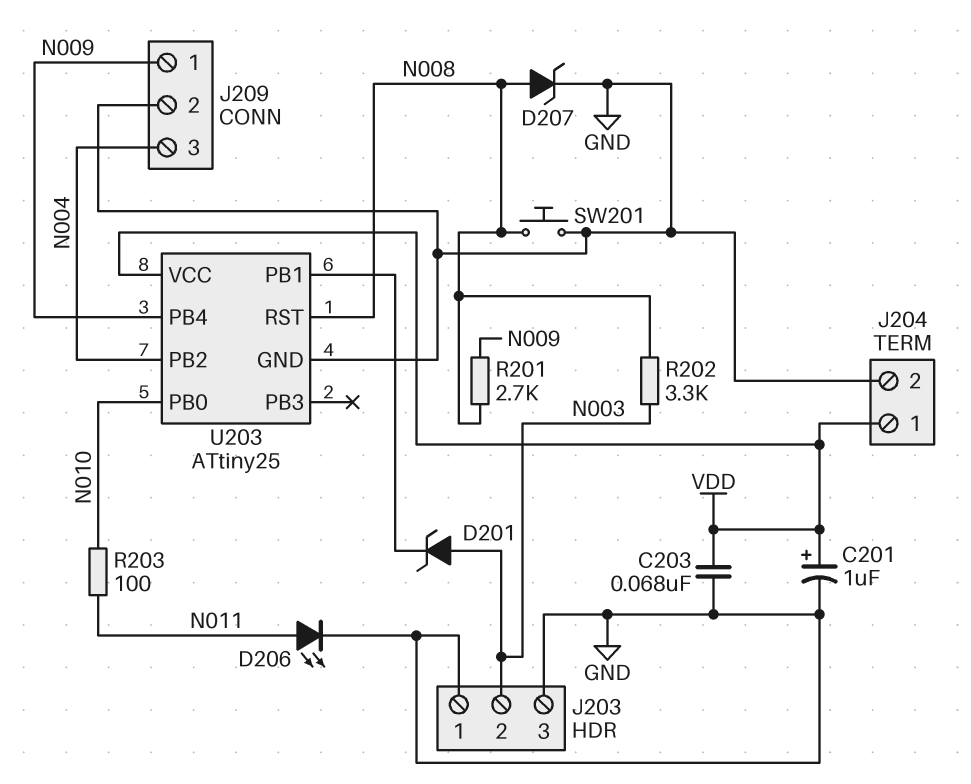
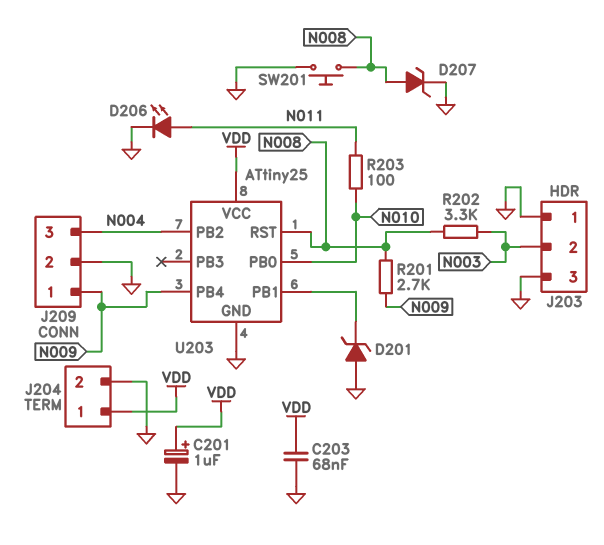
D201: zener (A N003, K U203/PB1) -> zener (A GND, K U203/PB1)

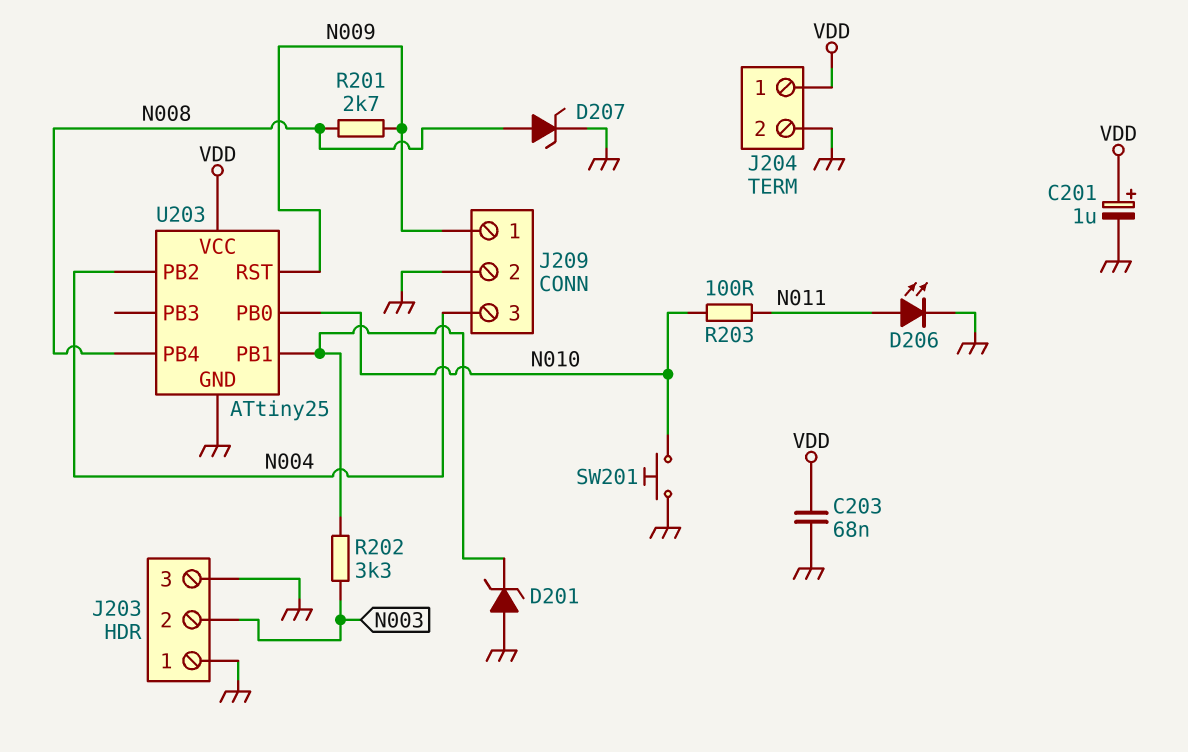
R202: 3.3k (N003, N008) -> 3.3k (N003, U203/PB1)
SW201: button (GND, N008) -> button (GND, N010)
U203 pin PB4: N009 -> N008
U203 pin RST: N008 -> N009

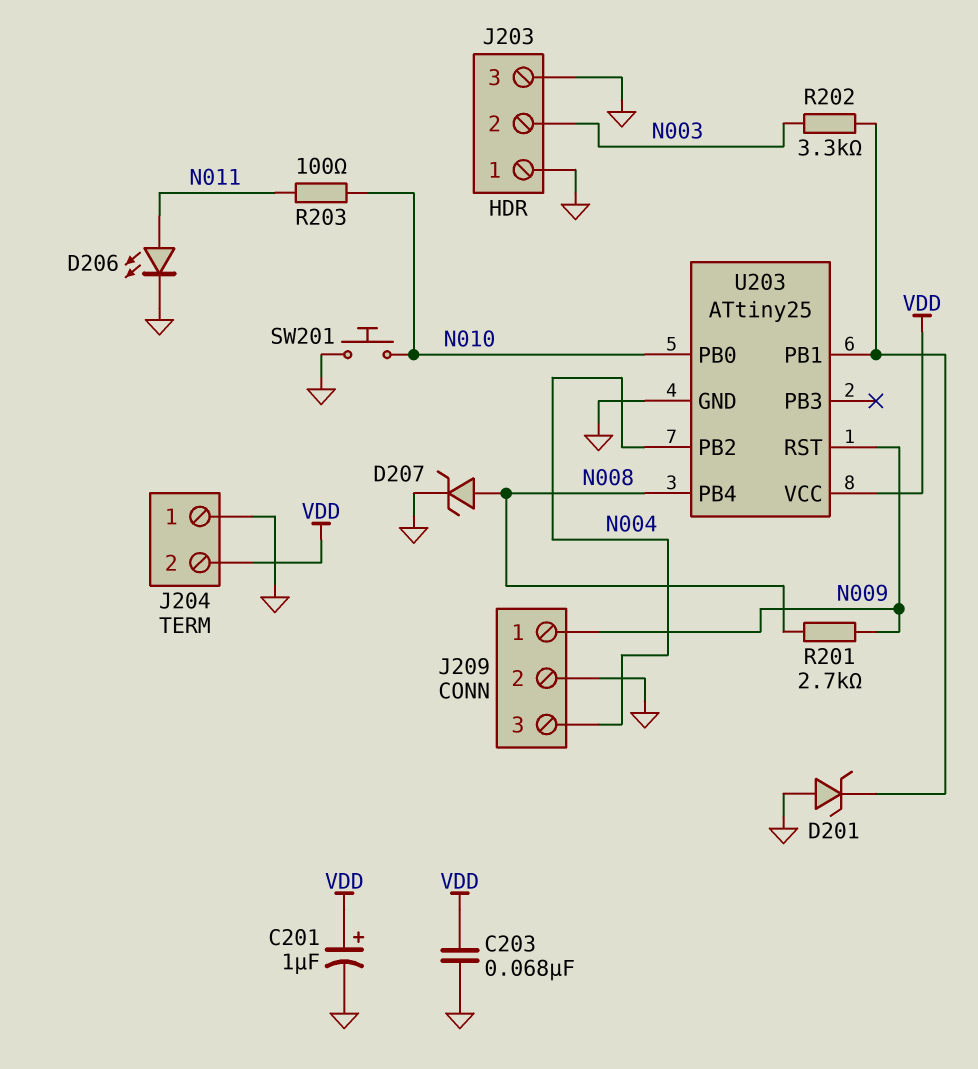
J204 pin 1: VDD -> GND
J204 pin 2: GND -> VDD

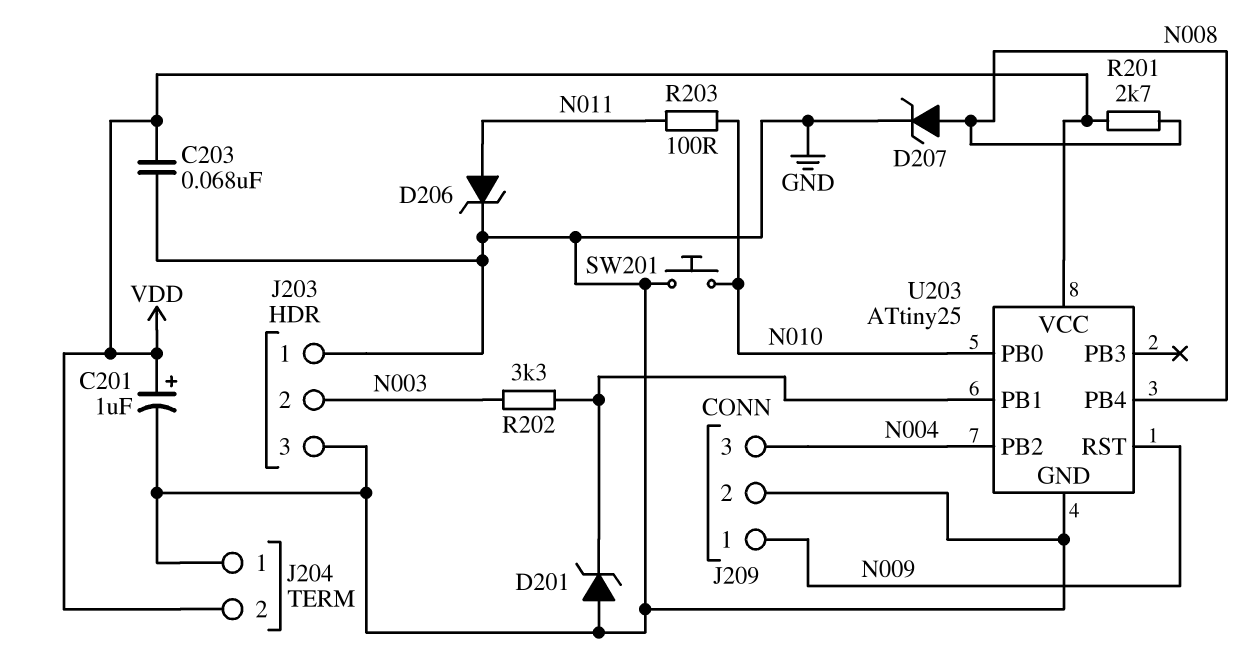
D206: LED (A N011, K GND) -> zener (A N011, K GND)
R201: 2.7k (N008, N009) -> 2.7k (N008, VDD)

